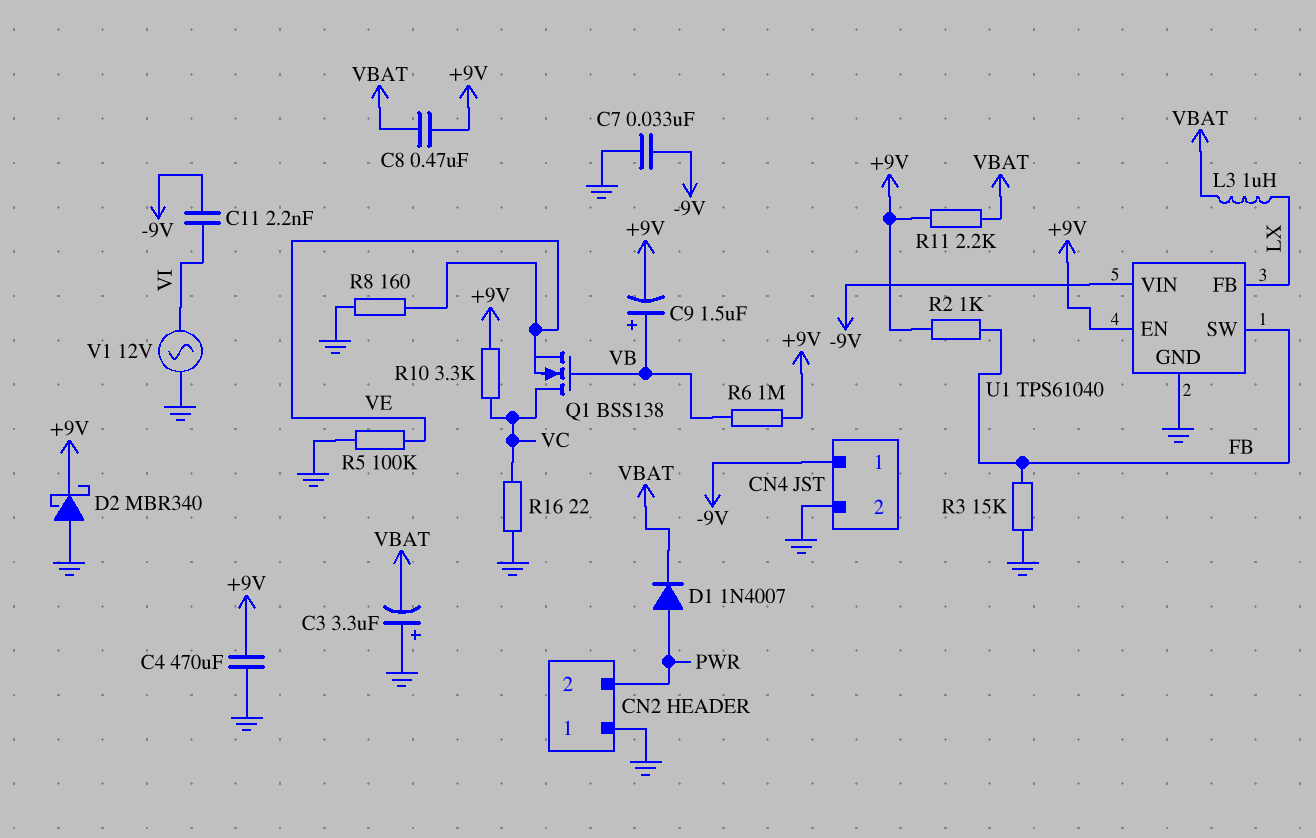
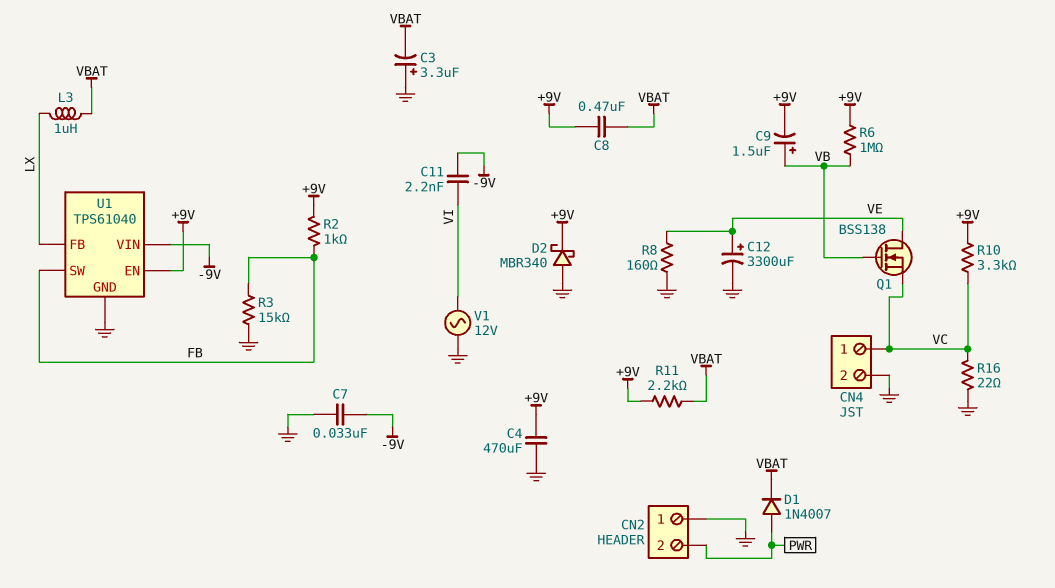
C12: none -> 3300uF (plus VE, minus GND)
CN4 pin 1: -9V -> VC
Q1: NMOS BSS138 (G VB, D VC, S VE) -> NMOS BSS138 (G VB, D VE, S VC)
R5: 100k (GND, VE) -> none

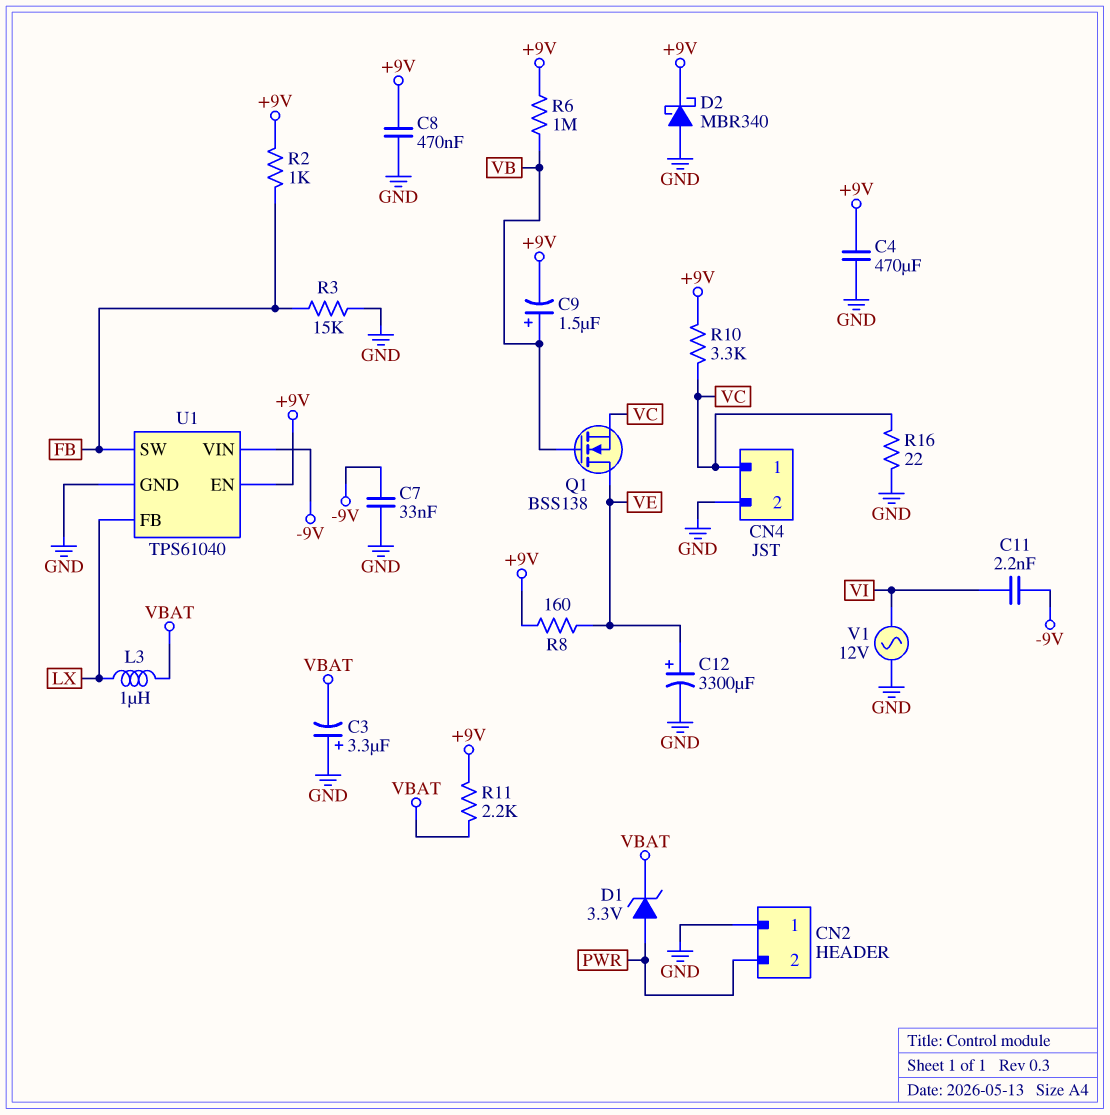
C8: 470nF (+9V, VBAT) -> 470nF (+9V, GND)
D1: diode 1N4007 (A PWR, K VBAT) -> zener 3.3V (A PWR, K VBAT)
R8: 160 (GND, VE) -> 160 (+9V, VE)

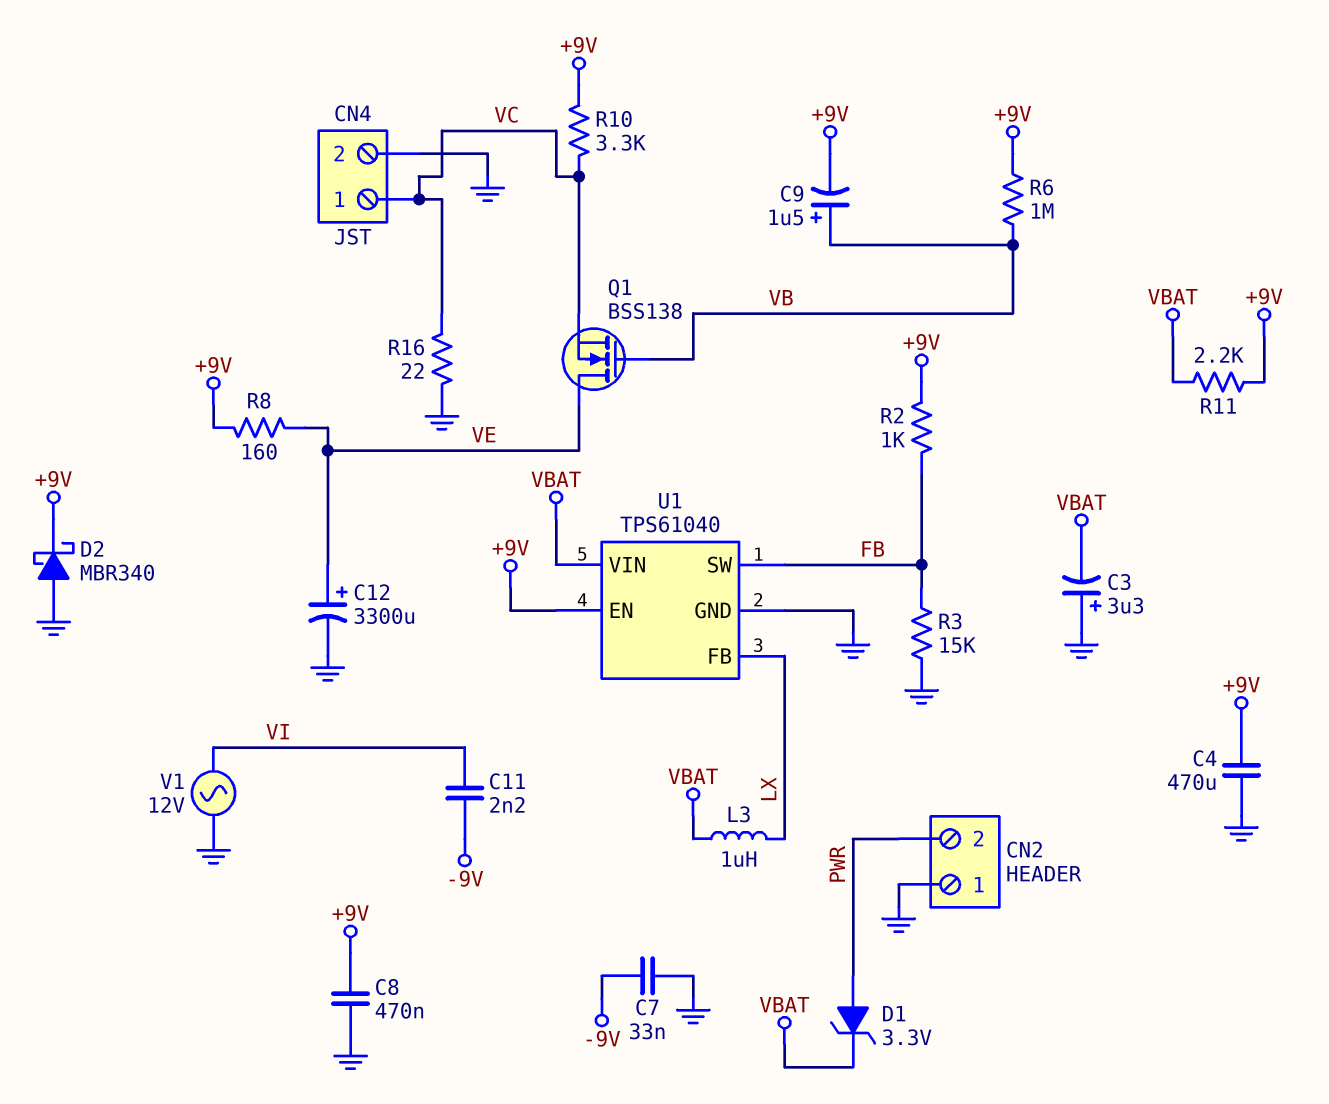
U1 pin VIN: -9V -> VBAT

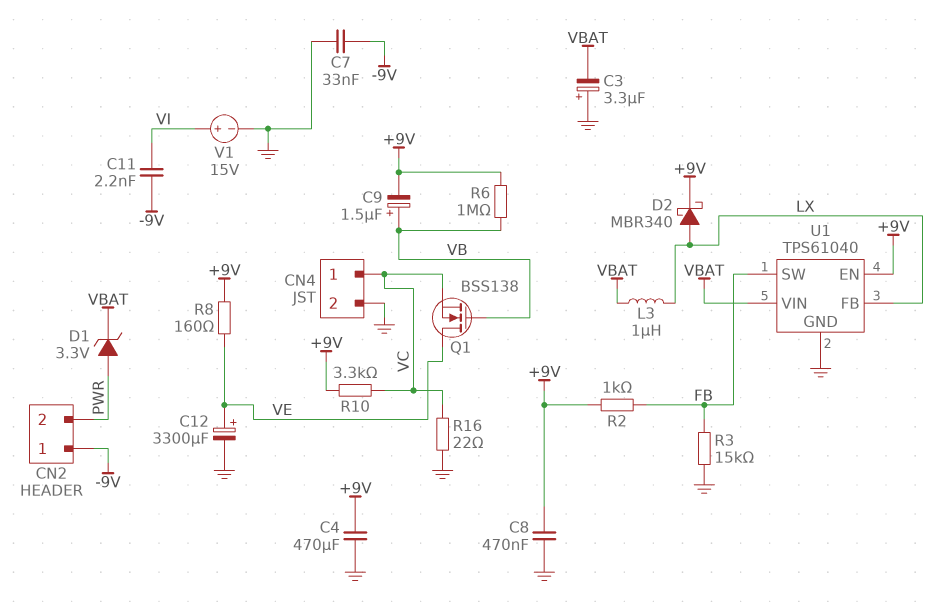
CN2 pin 1: GND -> -9V
D2: schottky MBR340 (A GND, K +9V) -> schottky MBR340 (A LX, K +9V)
R11: 2.2k (+9V, VBAT) -> none
V1: AC 12V (GND, VI) -> 15V (plus VI, minus GND)

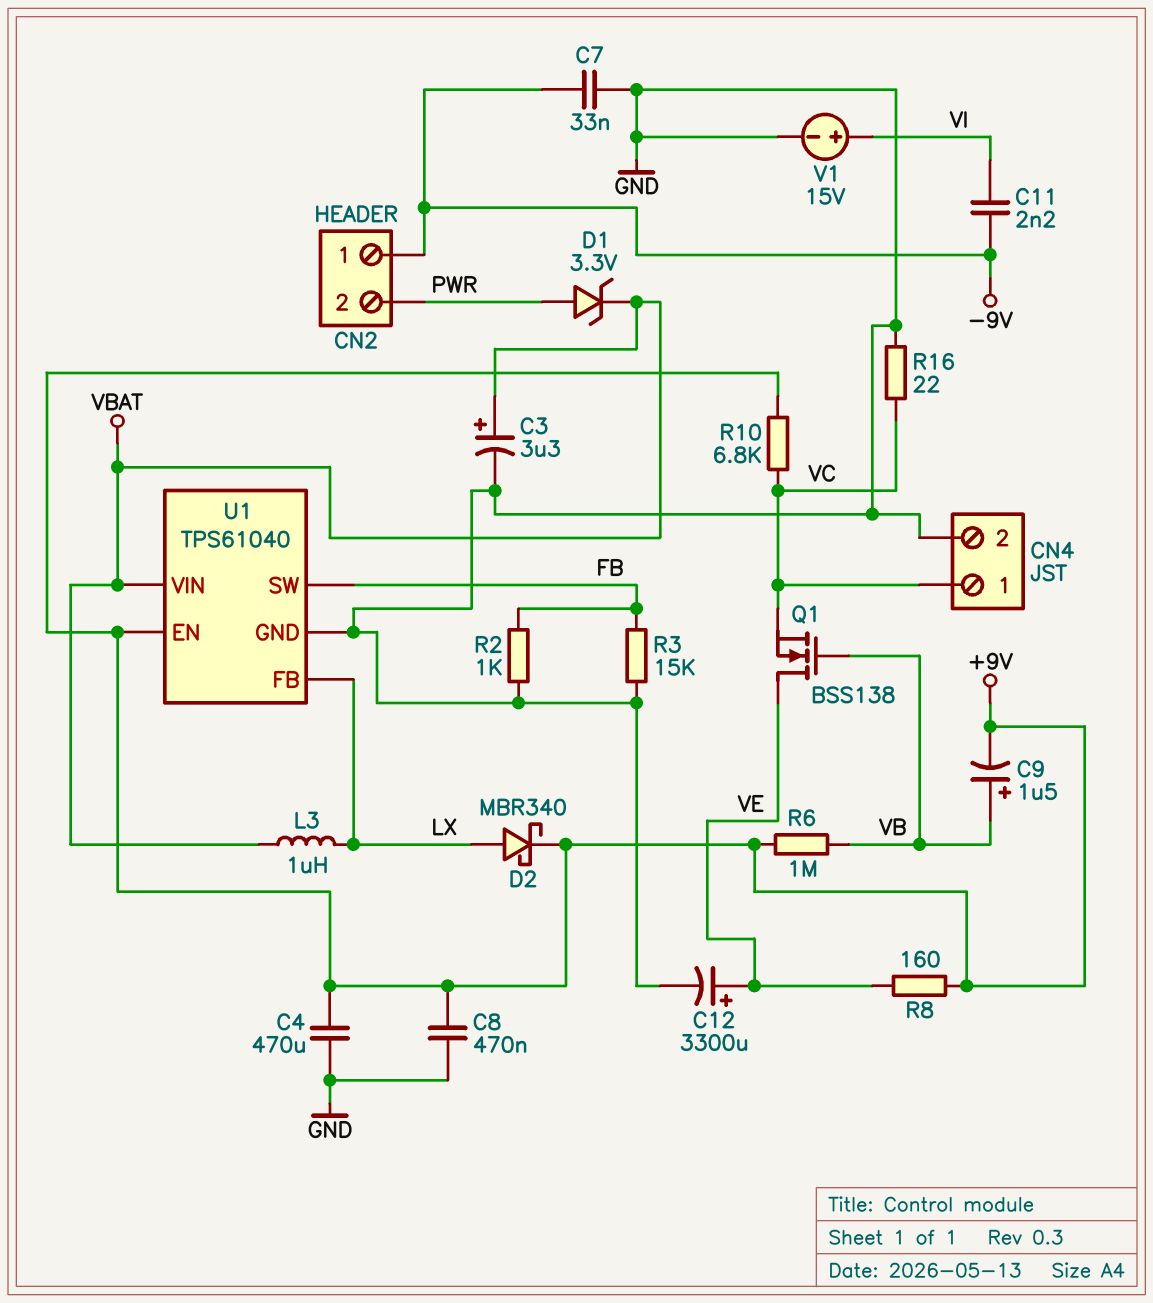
C3: 3.3uF (plus GND, minus VBAT) -> 3.3uF (plus VBAT, minus GND)
R2: 1k (+9V, FB) -> 1k (FB, GND)
R10: 3.3k (+9V, VC) -> 6.8k (+9V, VC)

